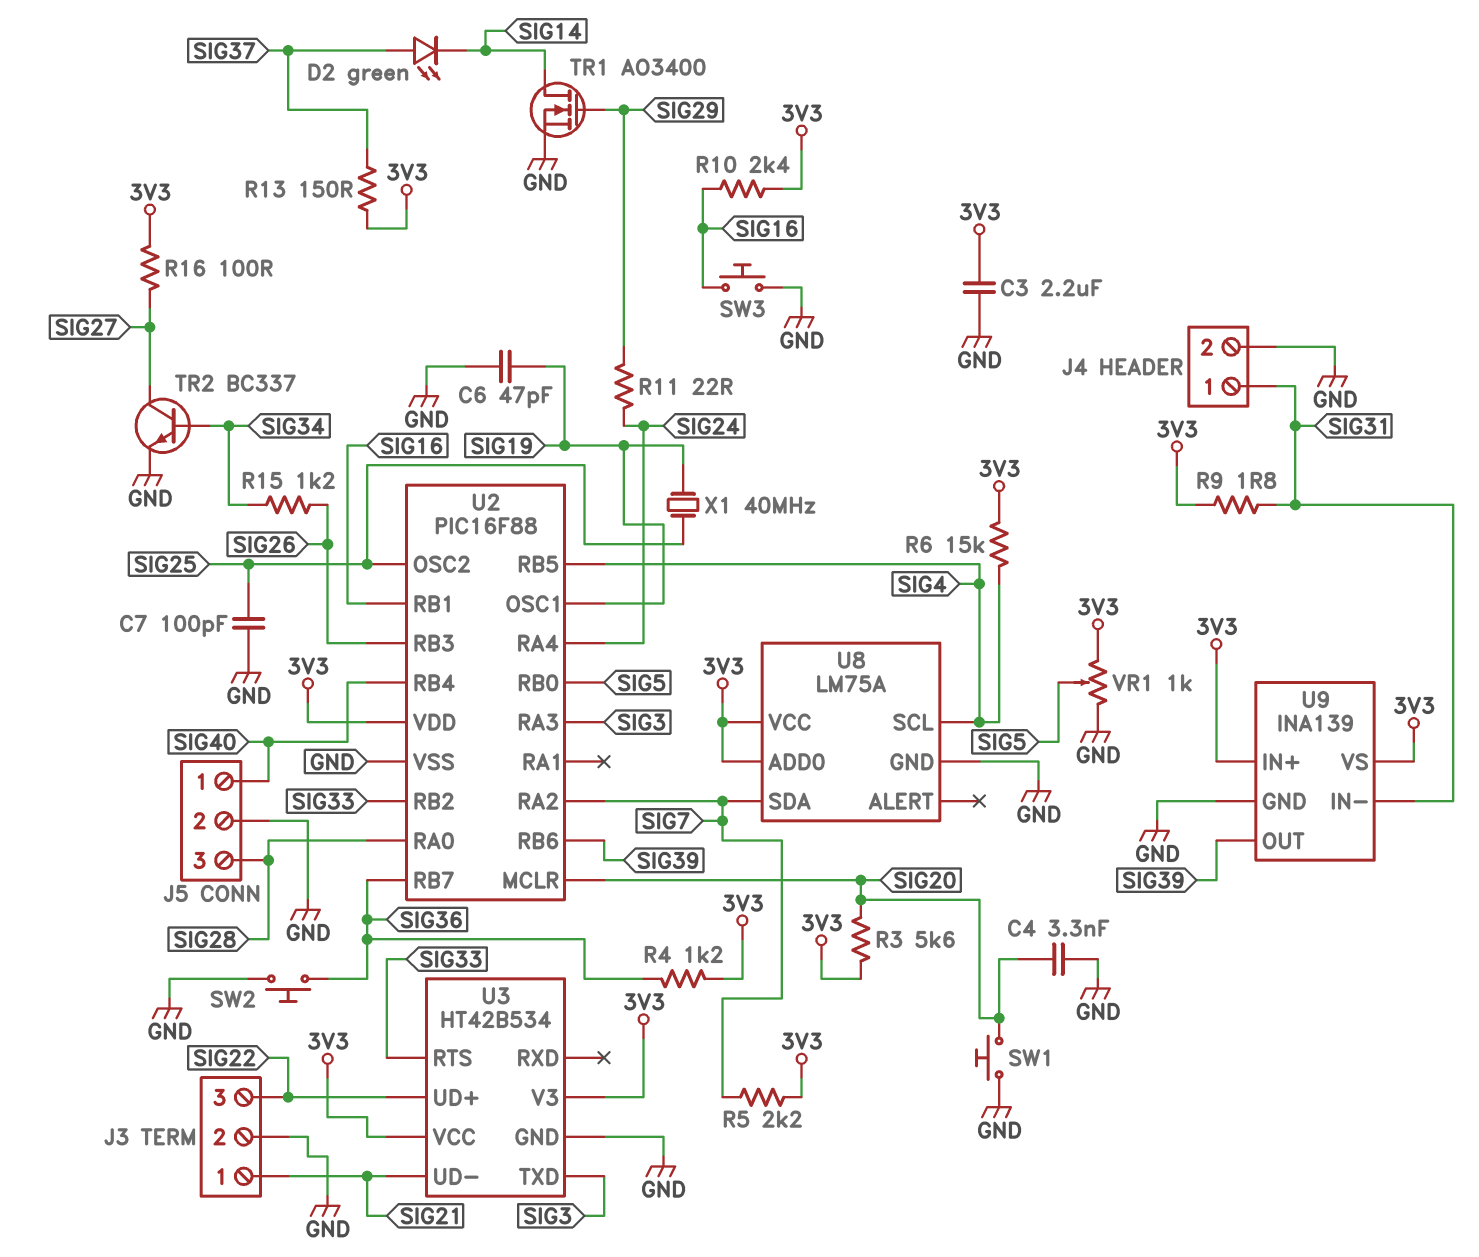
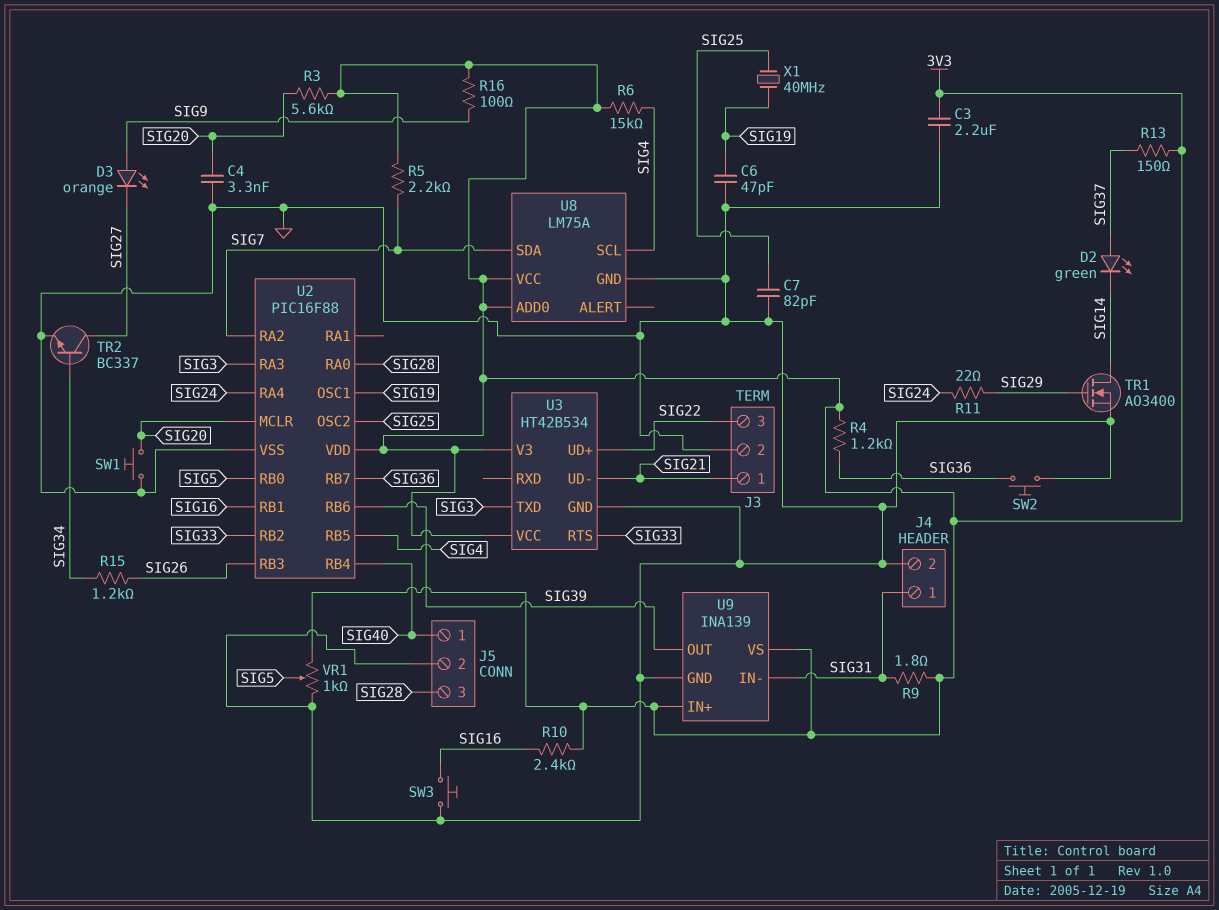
C7: 100pF (GND, SIG25) -> 82pF (GND, SIG25)
D3: none -> LED orange (A SIG9, K SIG27)
R16: 100 (3V3, SIG27) -> 100 (3V3, SIG9)

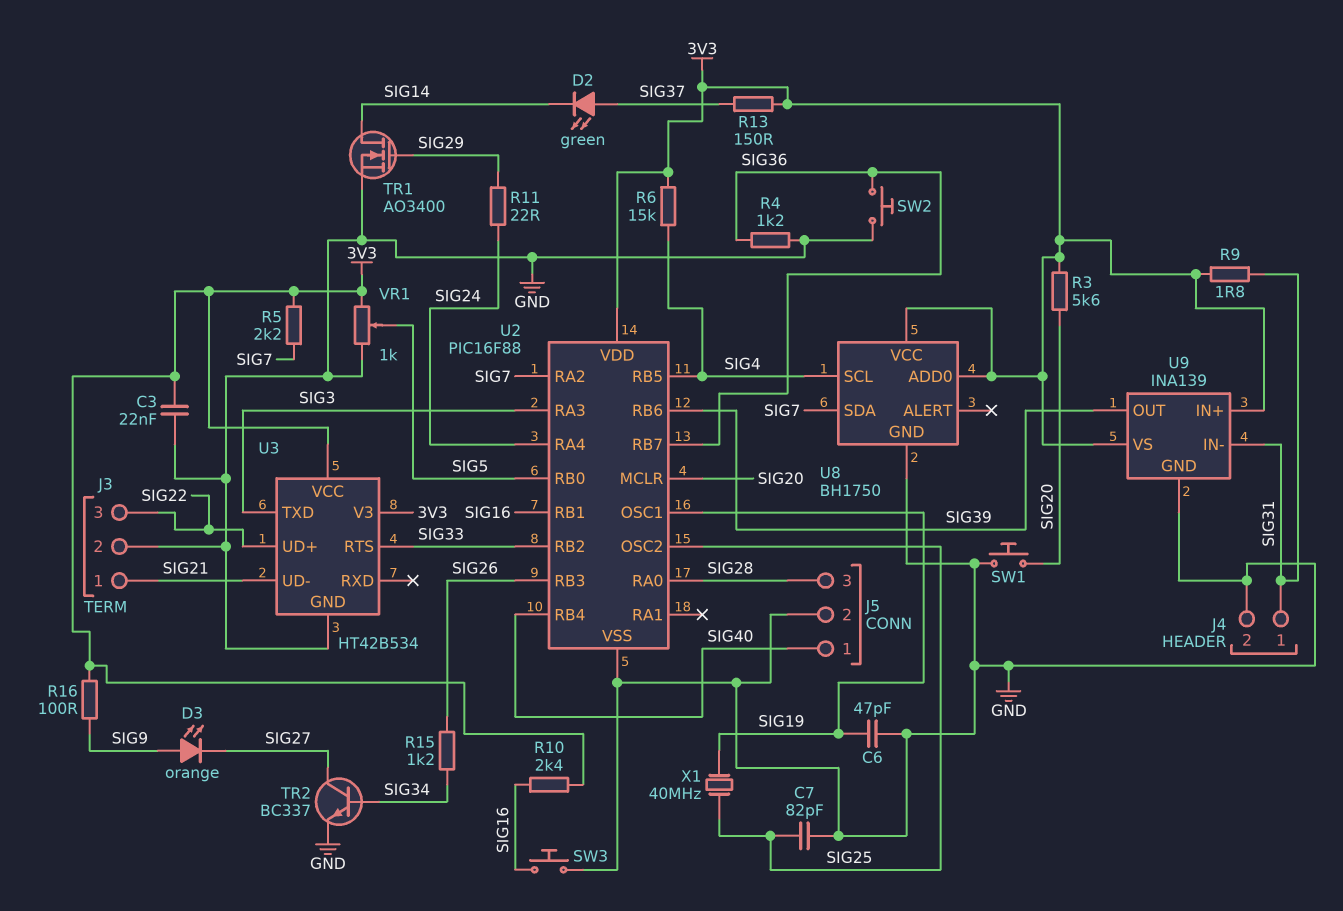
C3: 2.2uF (3V3, GND) -> 22nF (3V3, GND)
C4: 3.3nF (GND, SIG20) -> none
R4: 1.2k (3V3, SIG36) -> 1.2k (GND, SIG36)
U8: LM75A -> BH1750

